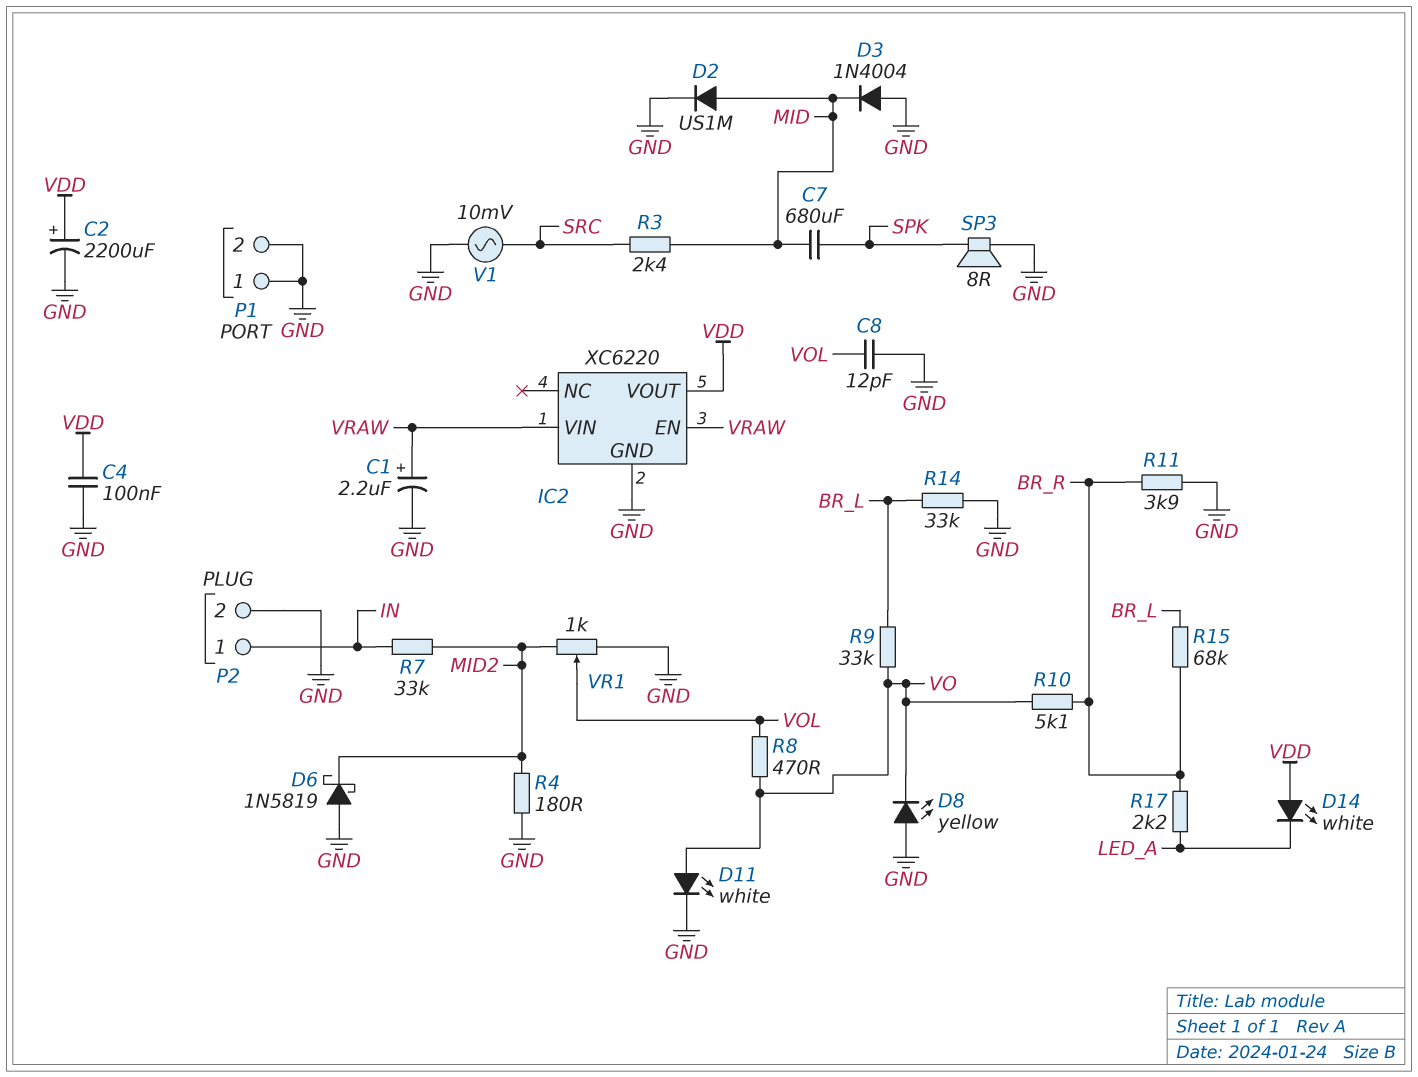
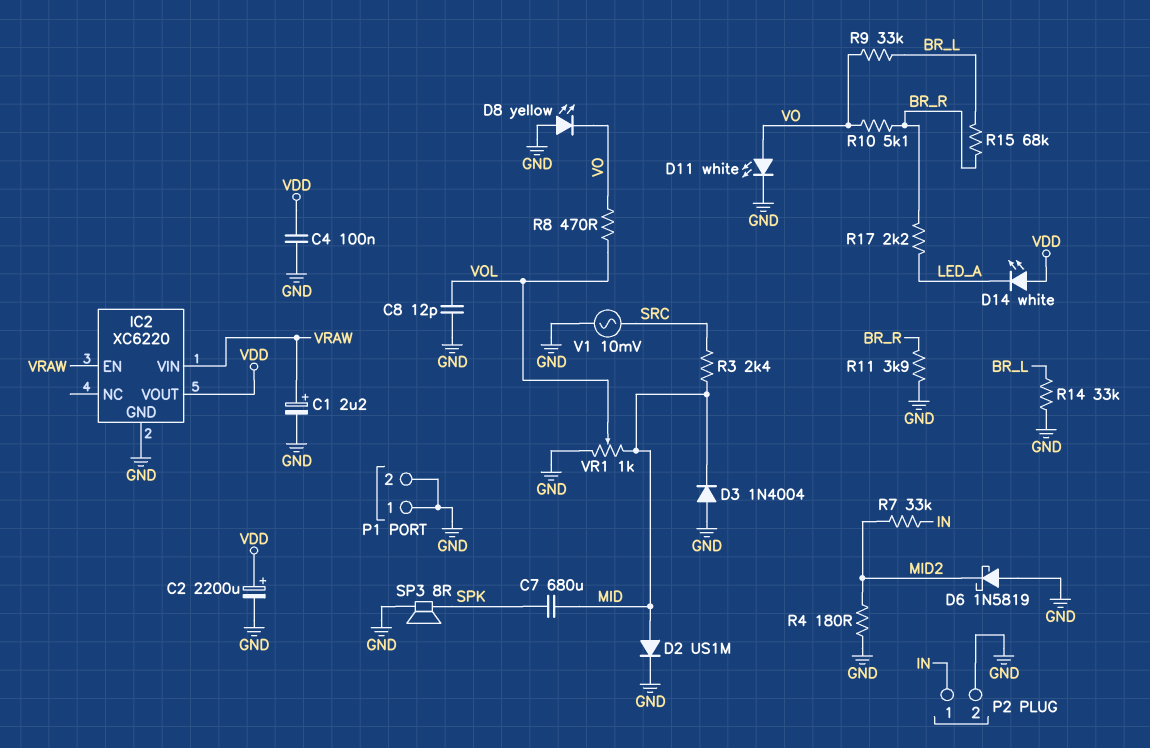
VR1: 1k (GND, MID2, wiper VOL) -> 1k (GND, MID, wiper VOL)

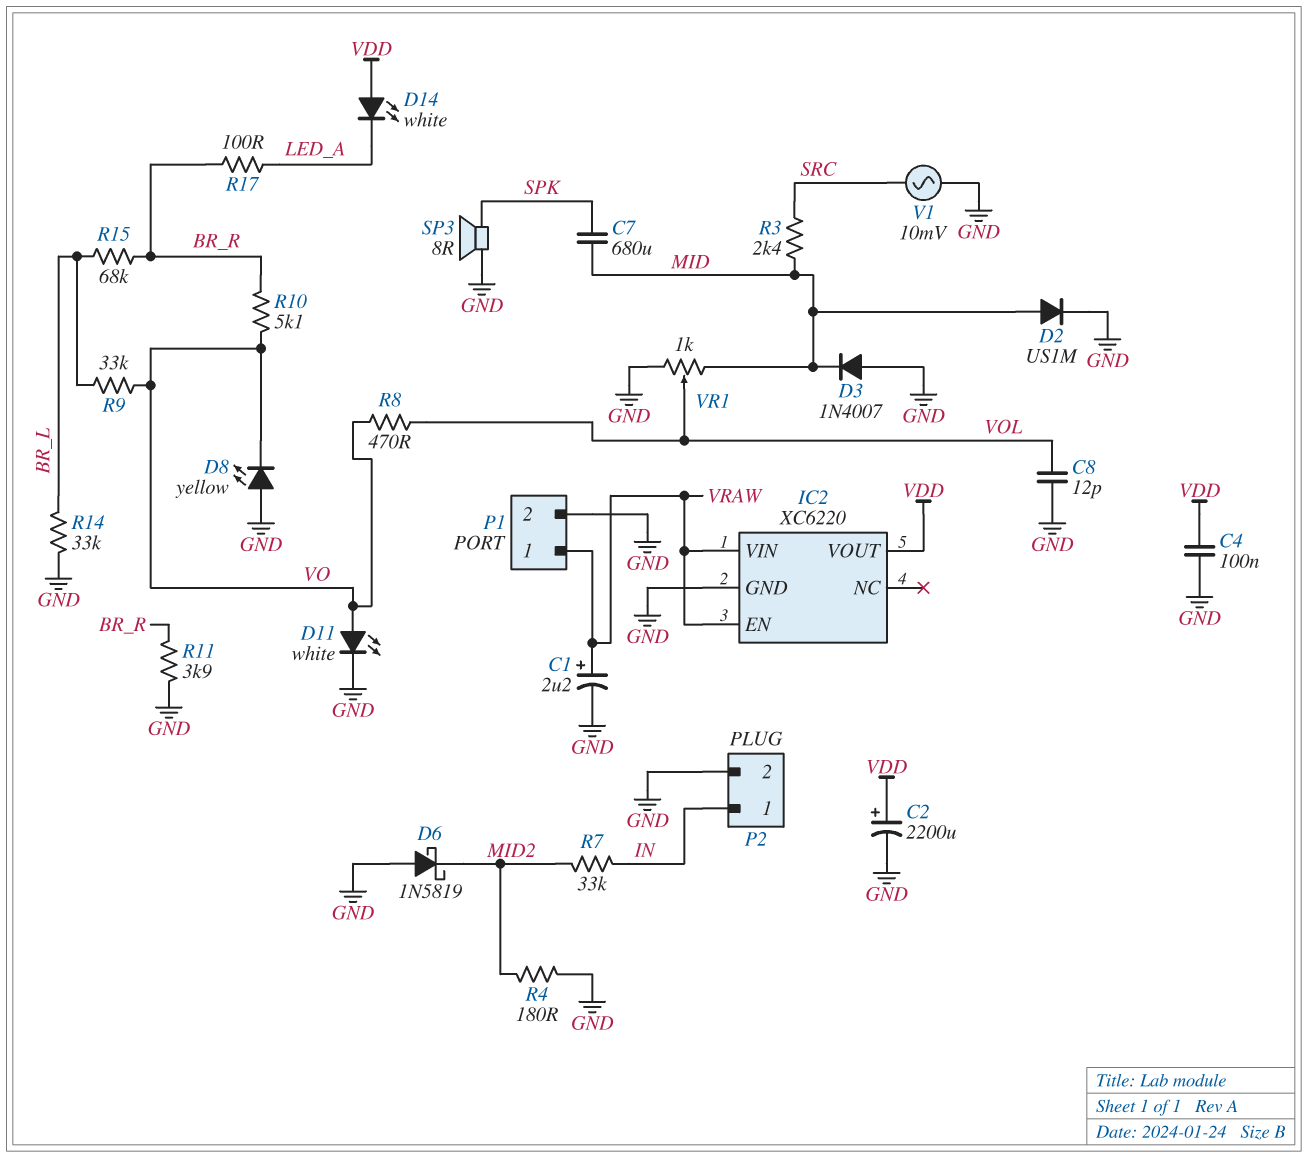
D3: diode 1N4004 (A GND, K MID) -> diode 1N4007 (A GND, K MID)
P1 pin 1: GND -> VRAW
R17: 2.2k (BR_R, LED_A) -> 100 (BR_R, LED_A)

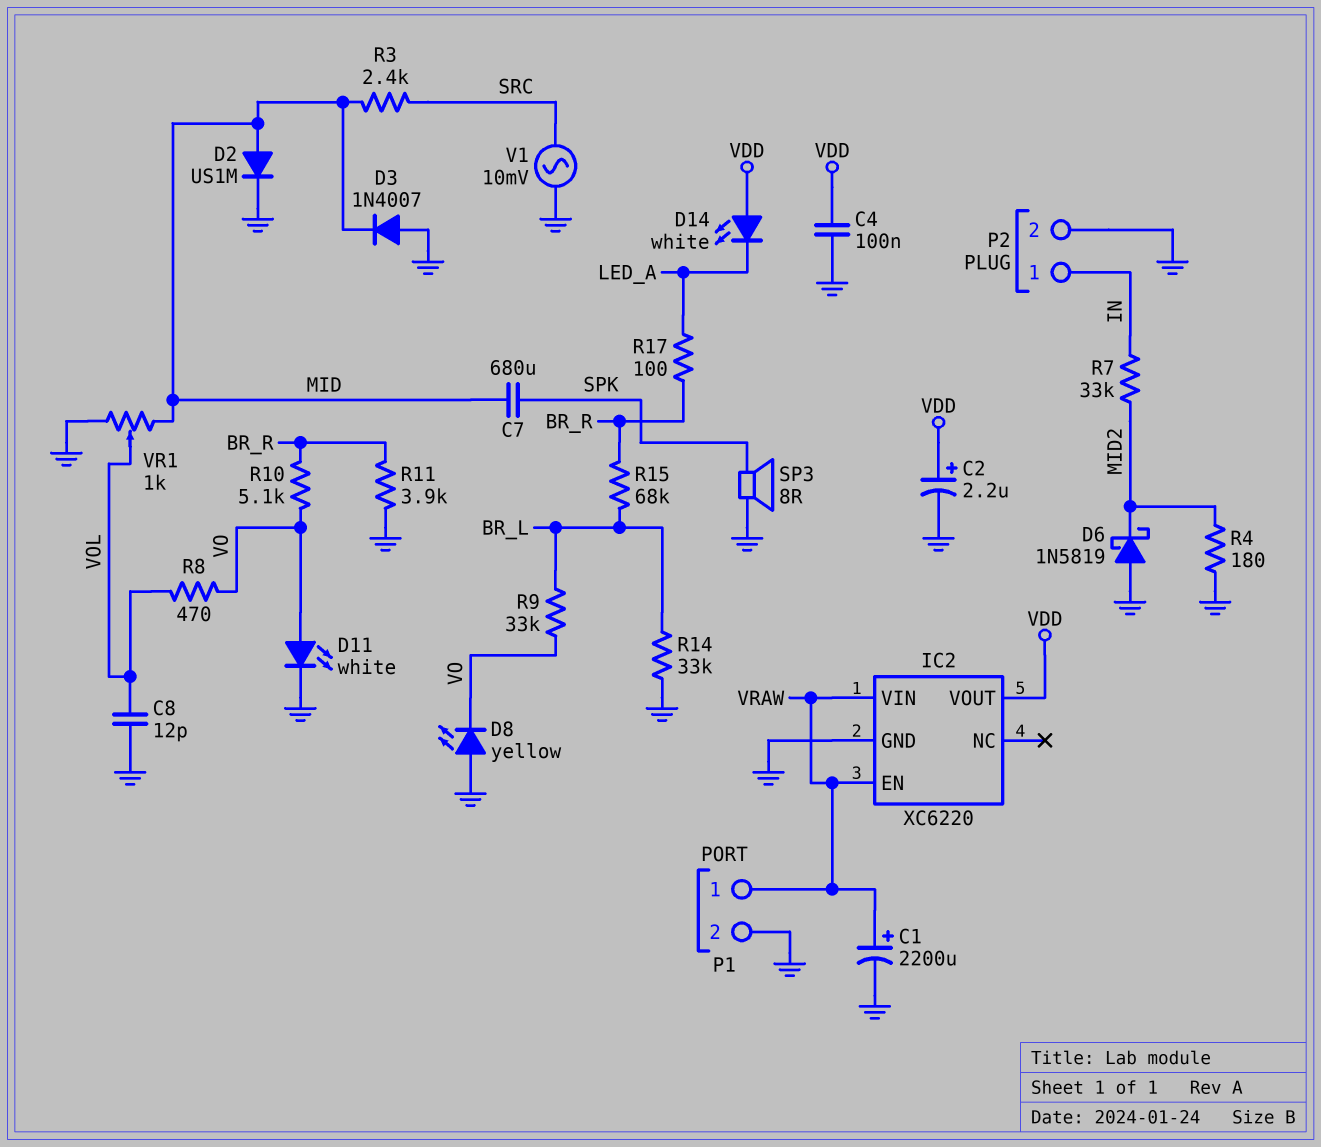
C1: 2.2uF (plus VRAW, minus GND) -> 2200uF (plus VRAW, minus GND)
C2: 2200uF (plus VDD, minus GND) -> 2.2uF (plus VDD, minus GND)

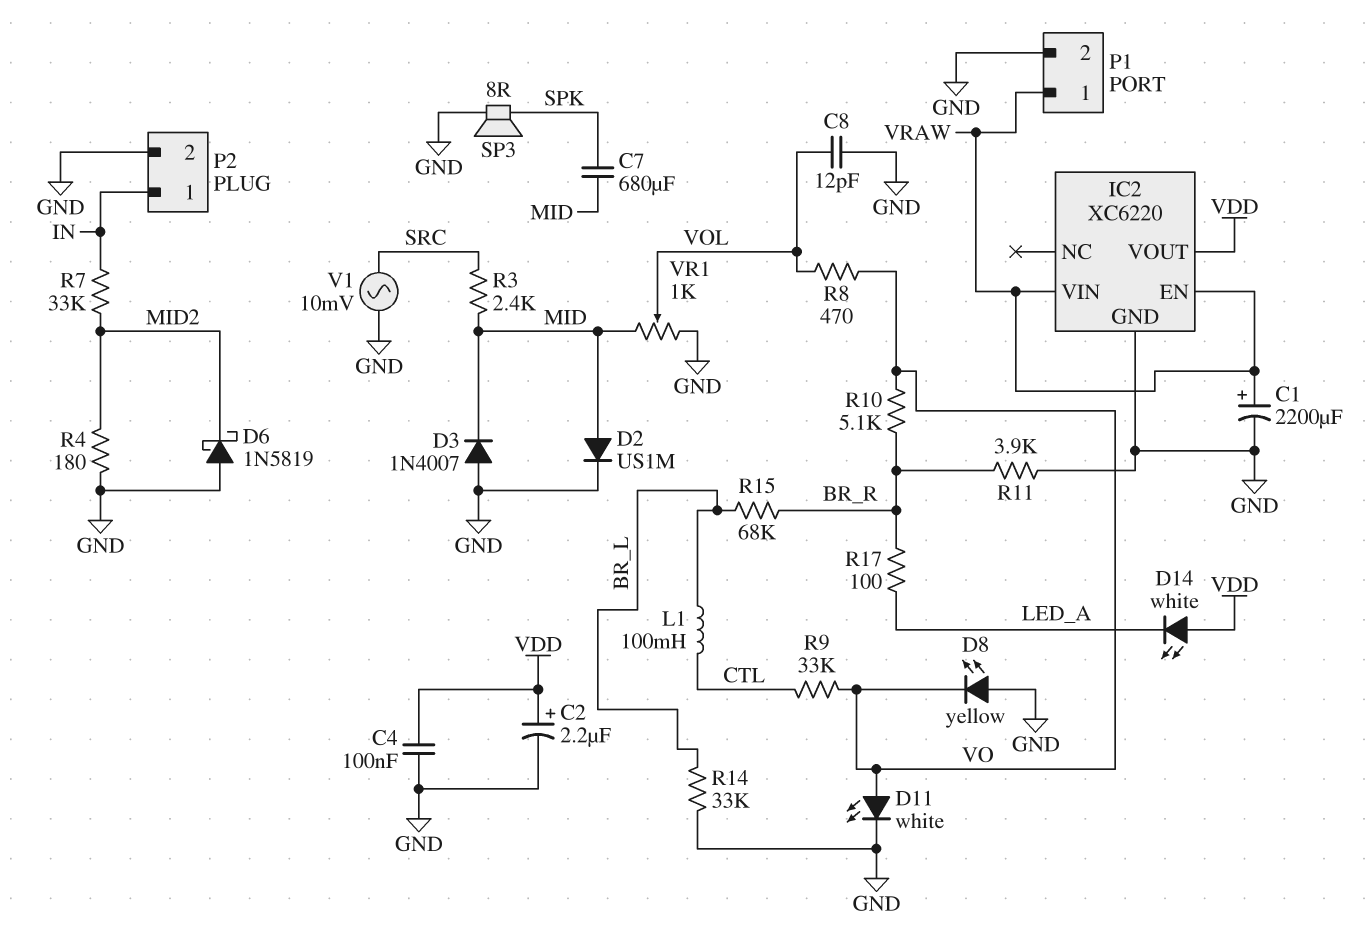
L1: none -> 100mH (BR_L, CTL)
R9: 33k (BR_L, VO) -> 33k (CTL, VO)

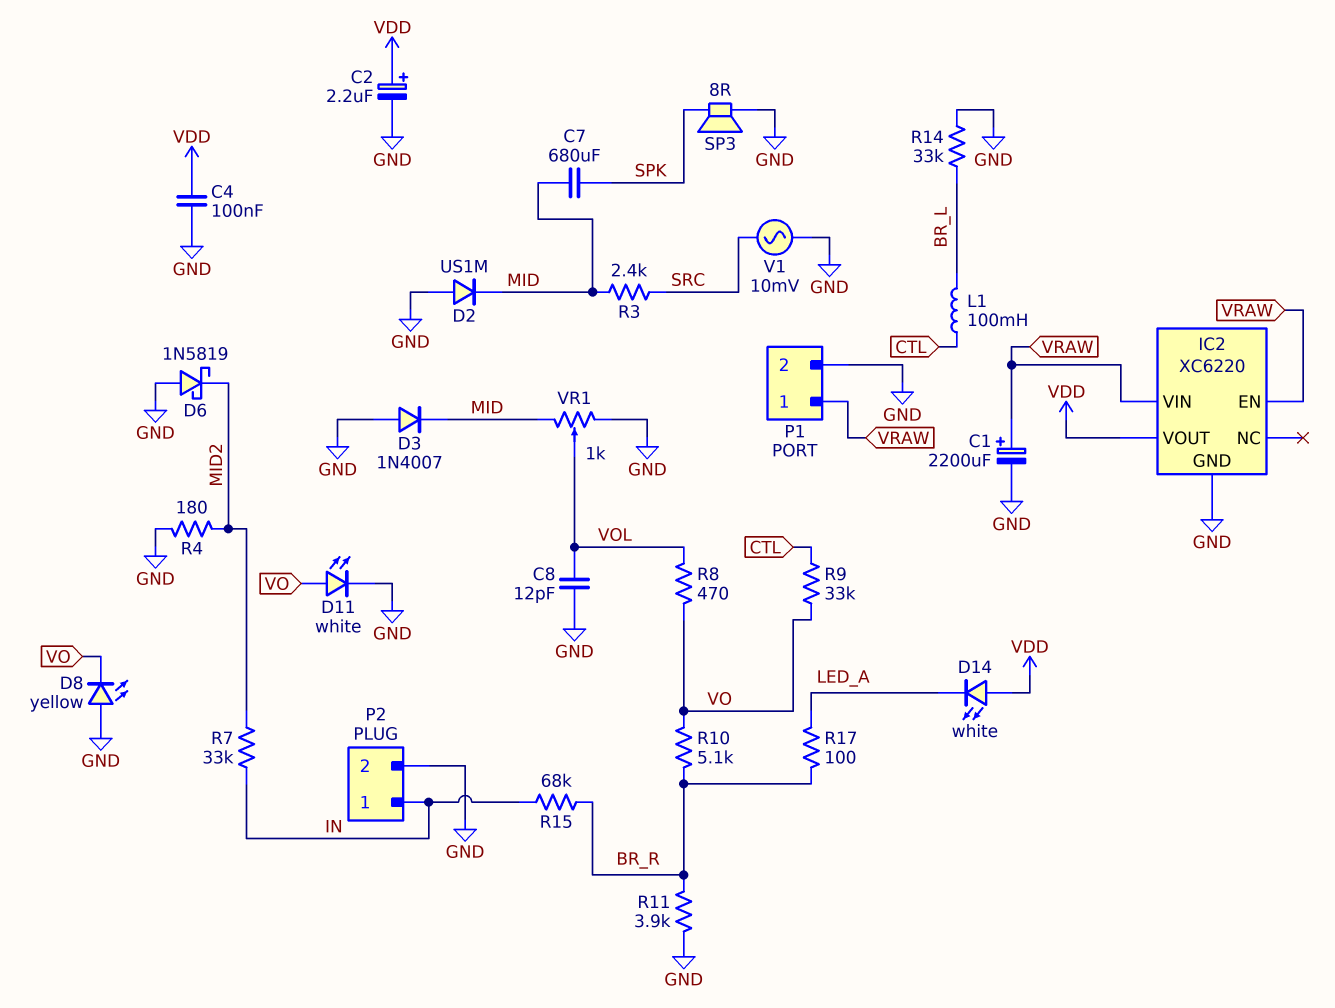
D2: diode US1M (A MID, K GND) -> diode US1M (A GND, K MID)
R15: 68k (BR_L, BR_R) -> 68k (BR_R, IN)

